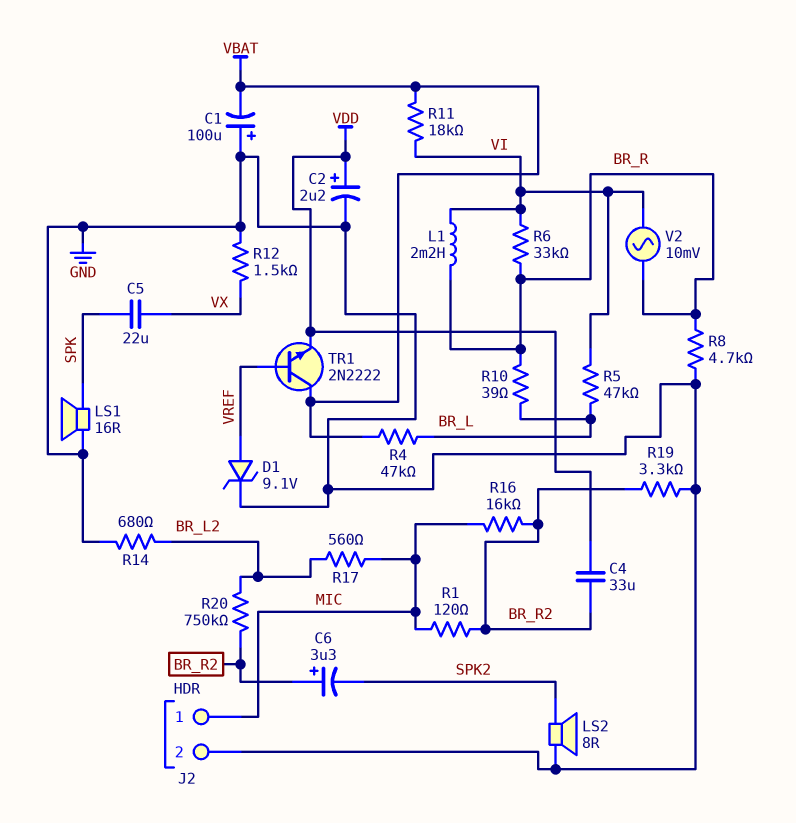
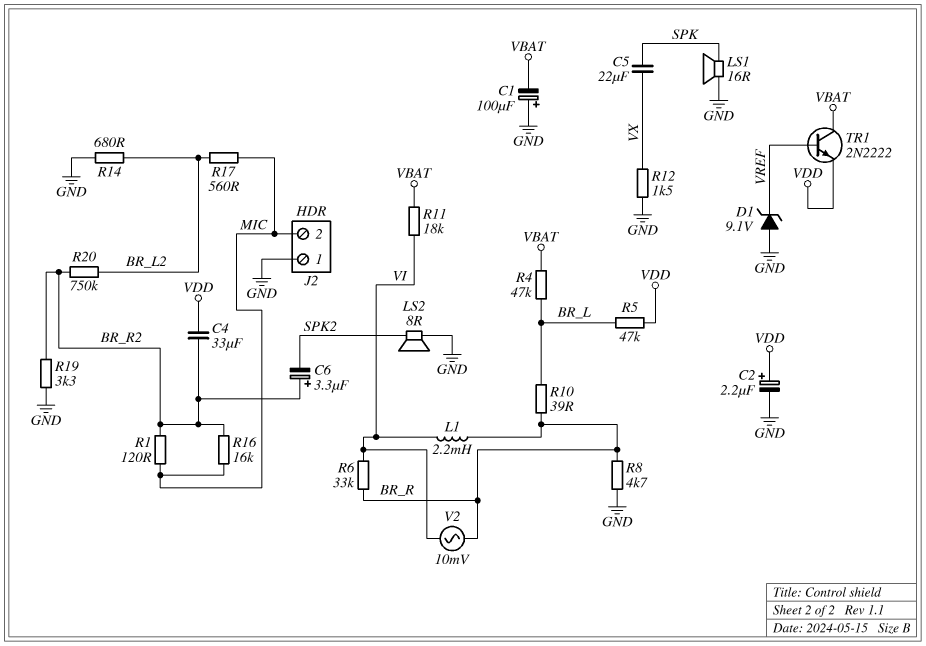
D1: zener 9.1V (A VREF, K GND) -> zener 9.1V (A GND, K VREF)
J2 pin 1: MIC -> GND
J2 pin 2: GND -> MIC
R5: 47k (BR_L, VI) -> 47k (BR_L, VDD)

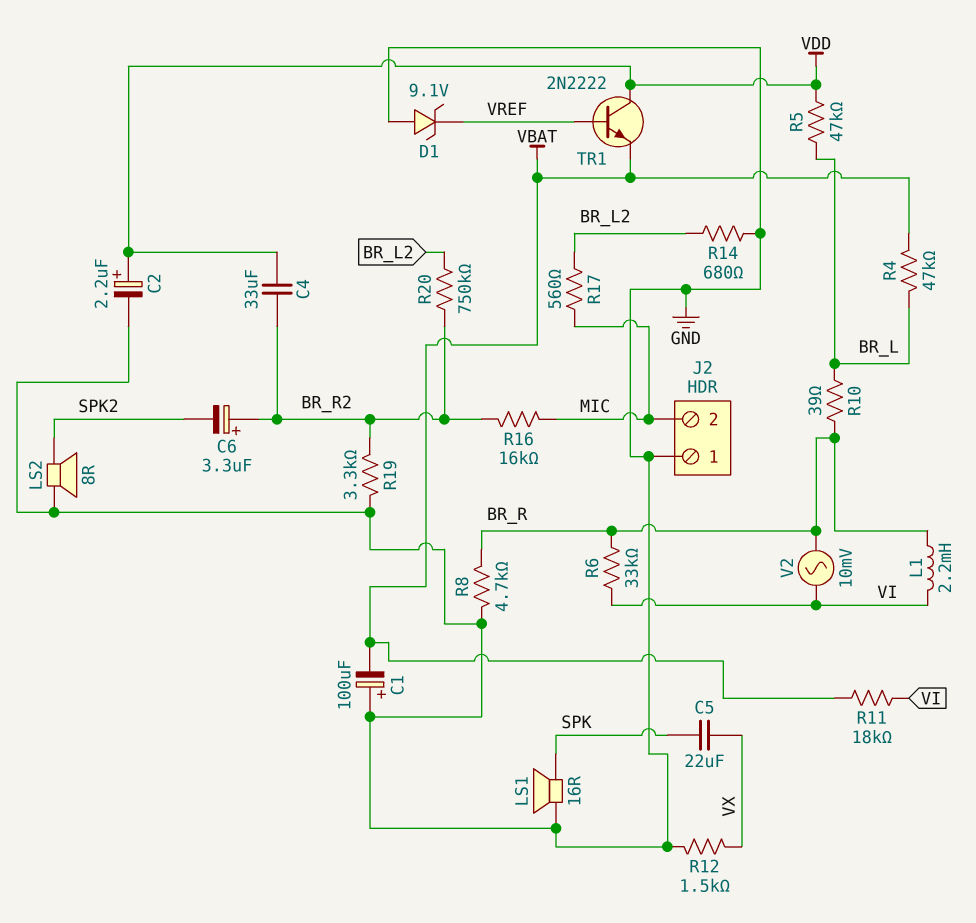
R1: 120 (BR_R2, MIC) -> none
TR1: NPN 2N2222 (B VREF, C VBAT, E VDD) -> NPN 2N2222 (B VREF, C VDD, E VBAT)

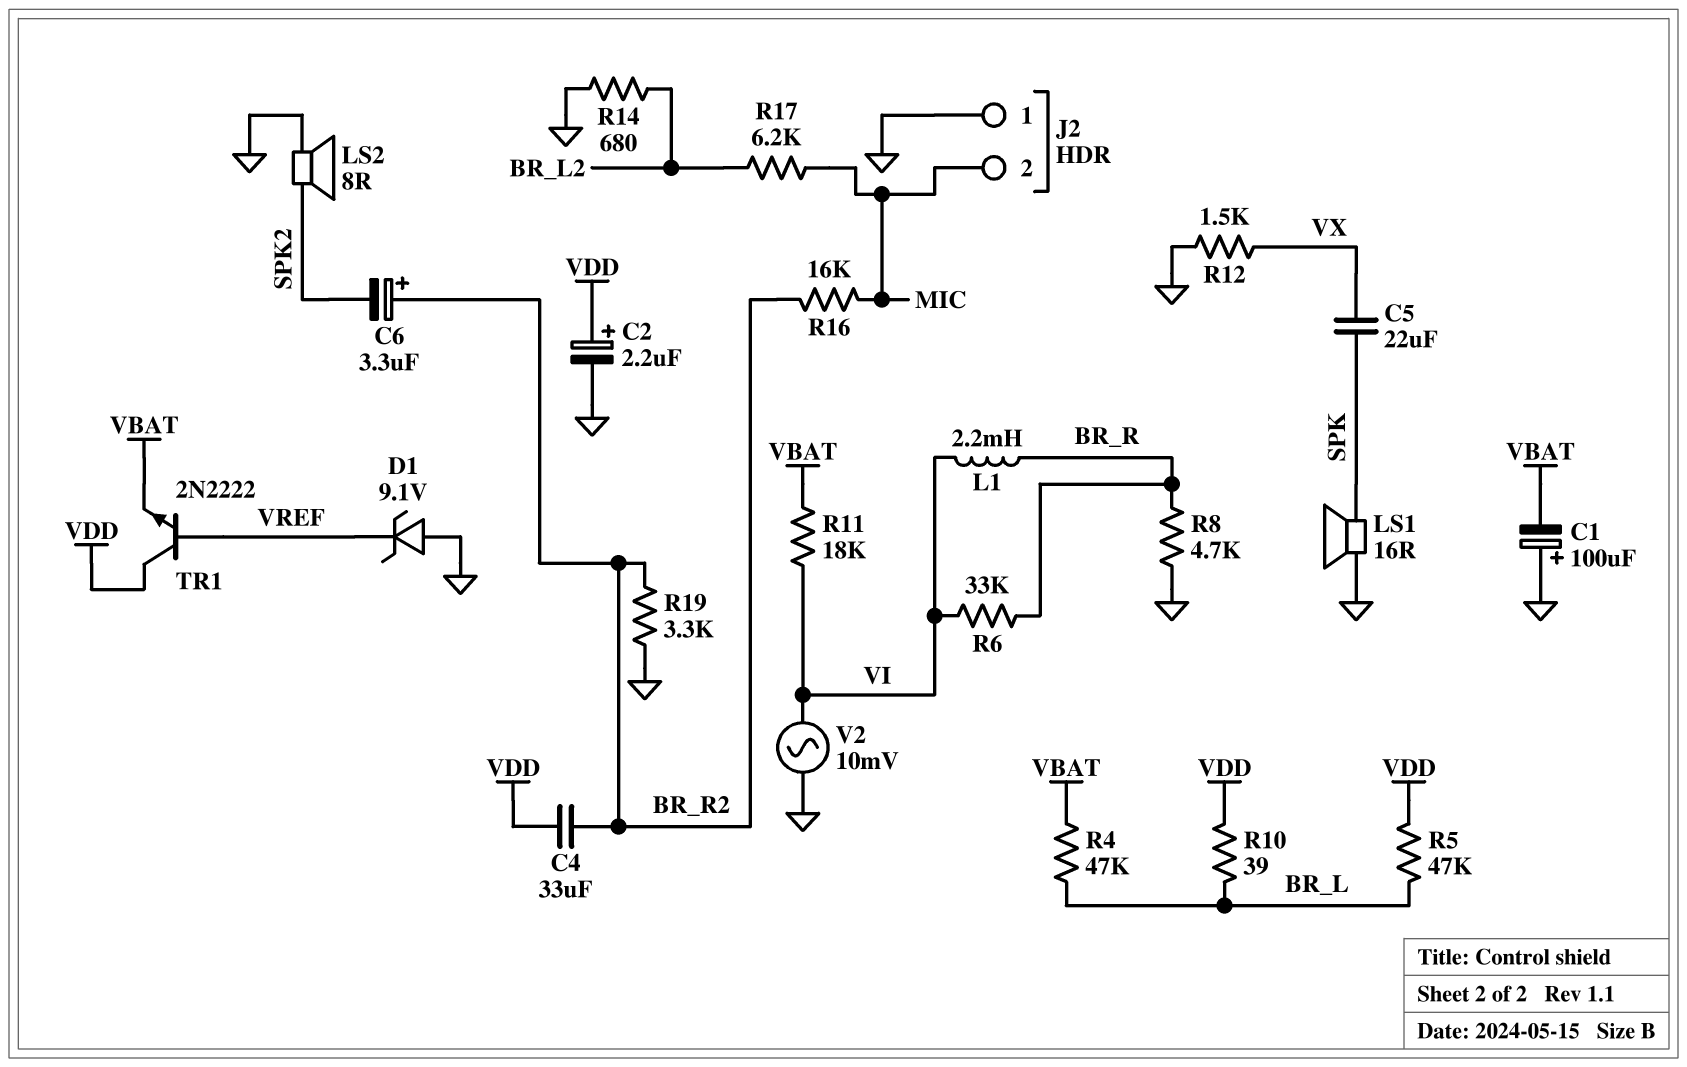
R10: 39 (BR_L, BR_R) -> 39 (BR_L, VDD)
R17: 560 (BR_L2, MIC) -> 6.2k (BR_L2, MIC)
R20: 750k (BR_L2, BR_R2) -> none
V2: AC 10mV (BR_R, VI) -> AC 10mV (GND, VI)

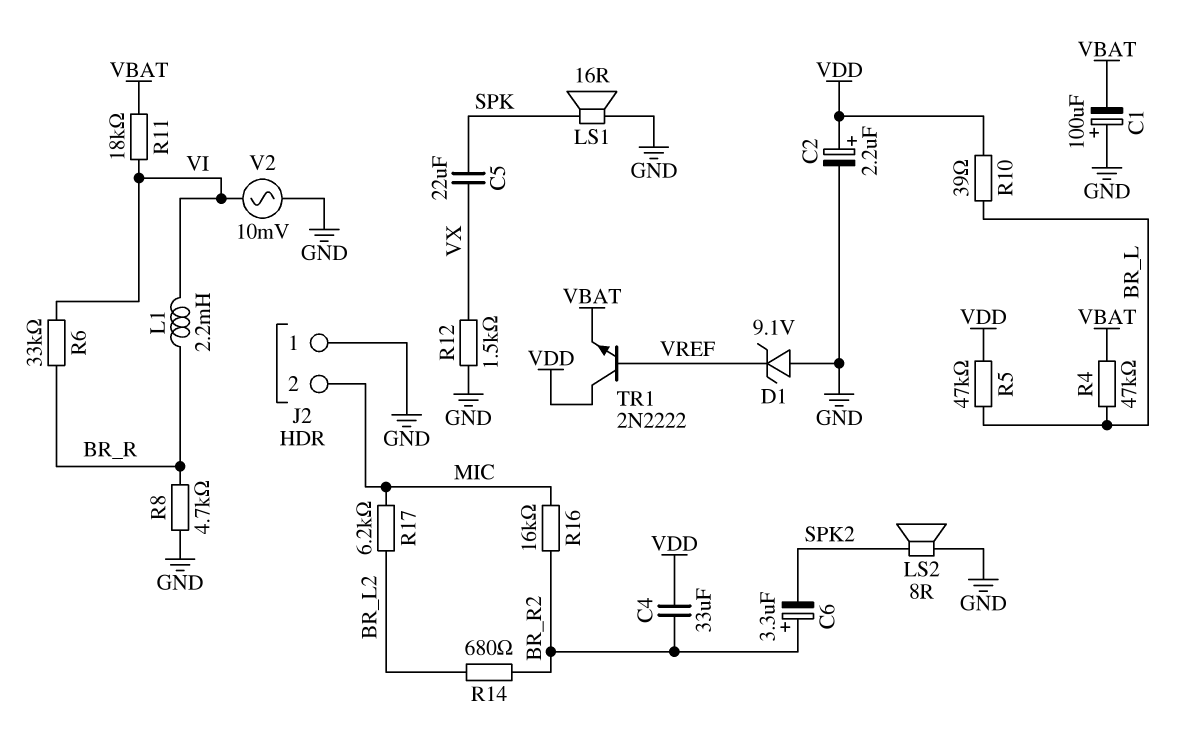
R14: 680 (BR_L2, GND) -> 680 (BR_L2, BR_R2)
R19: 3.3k (BR_R2, GND) -> none

